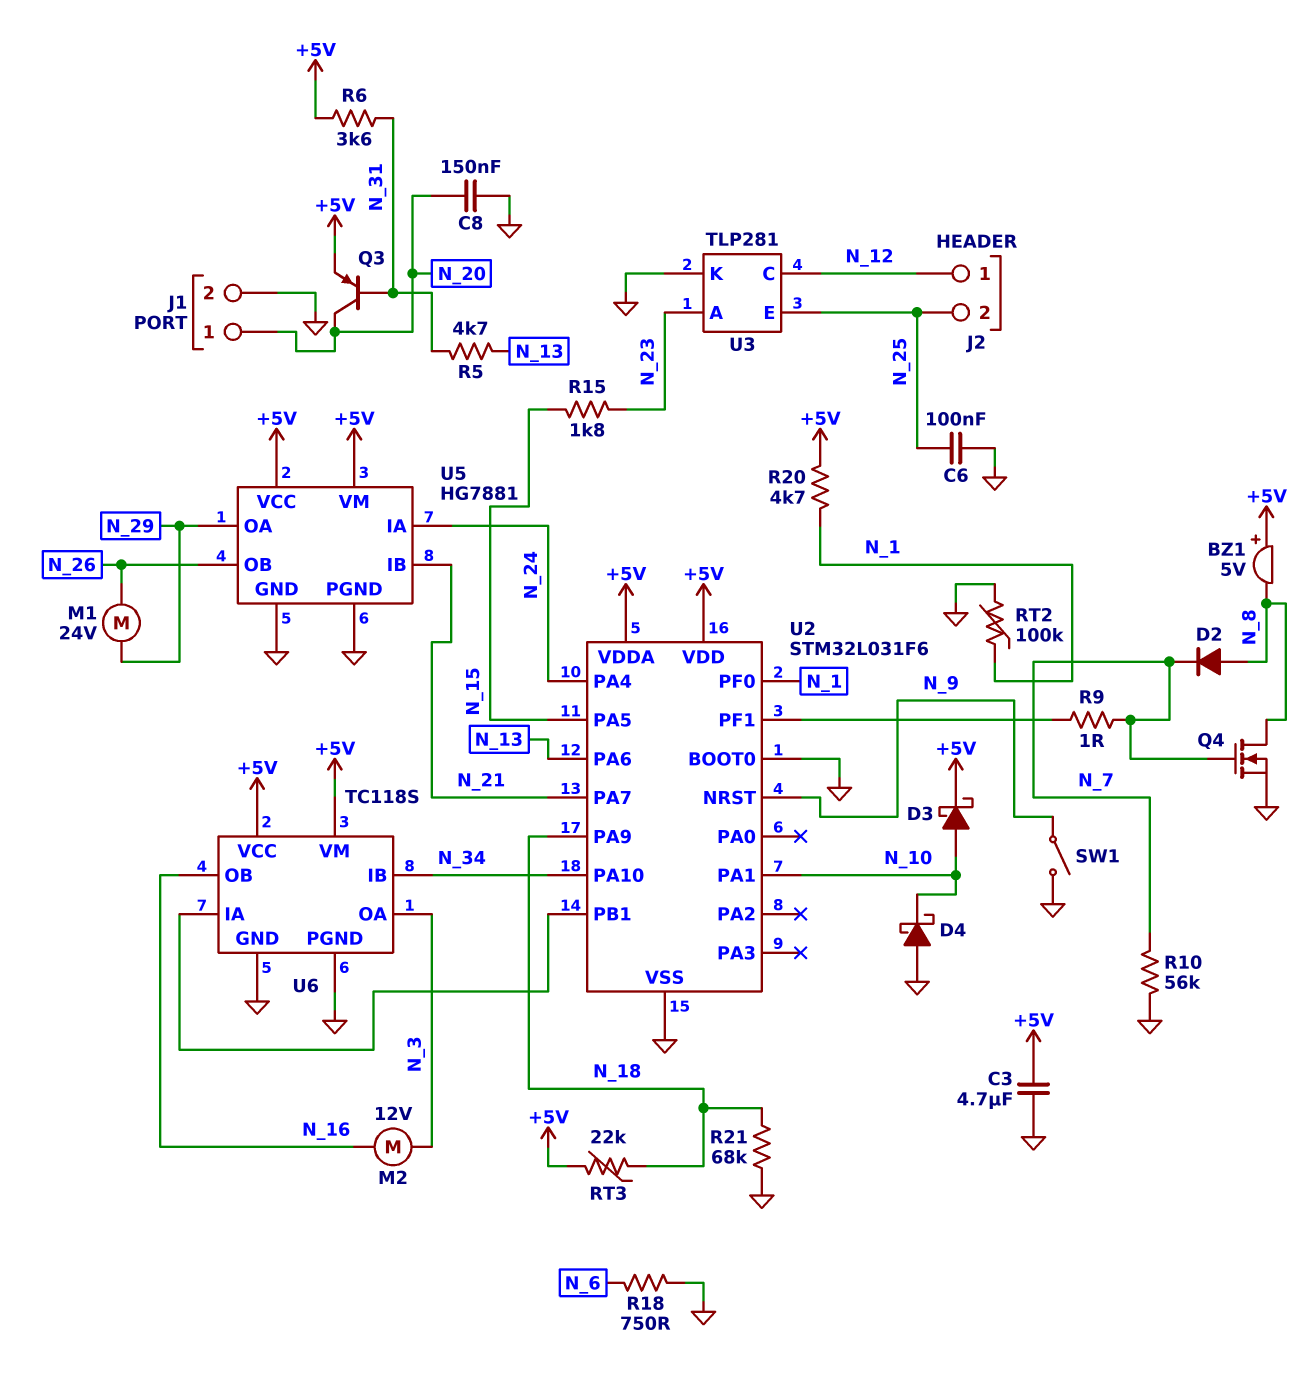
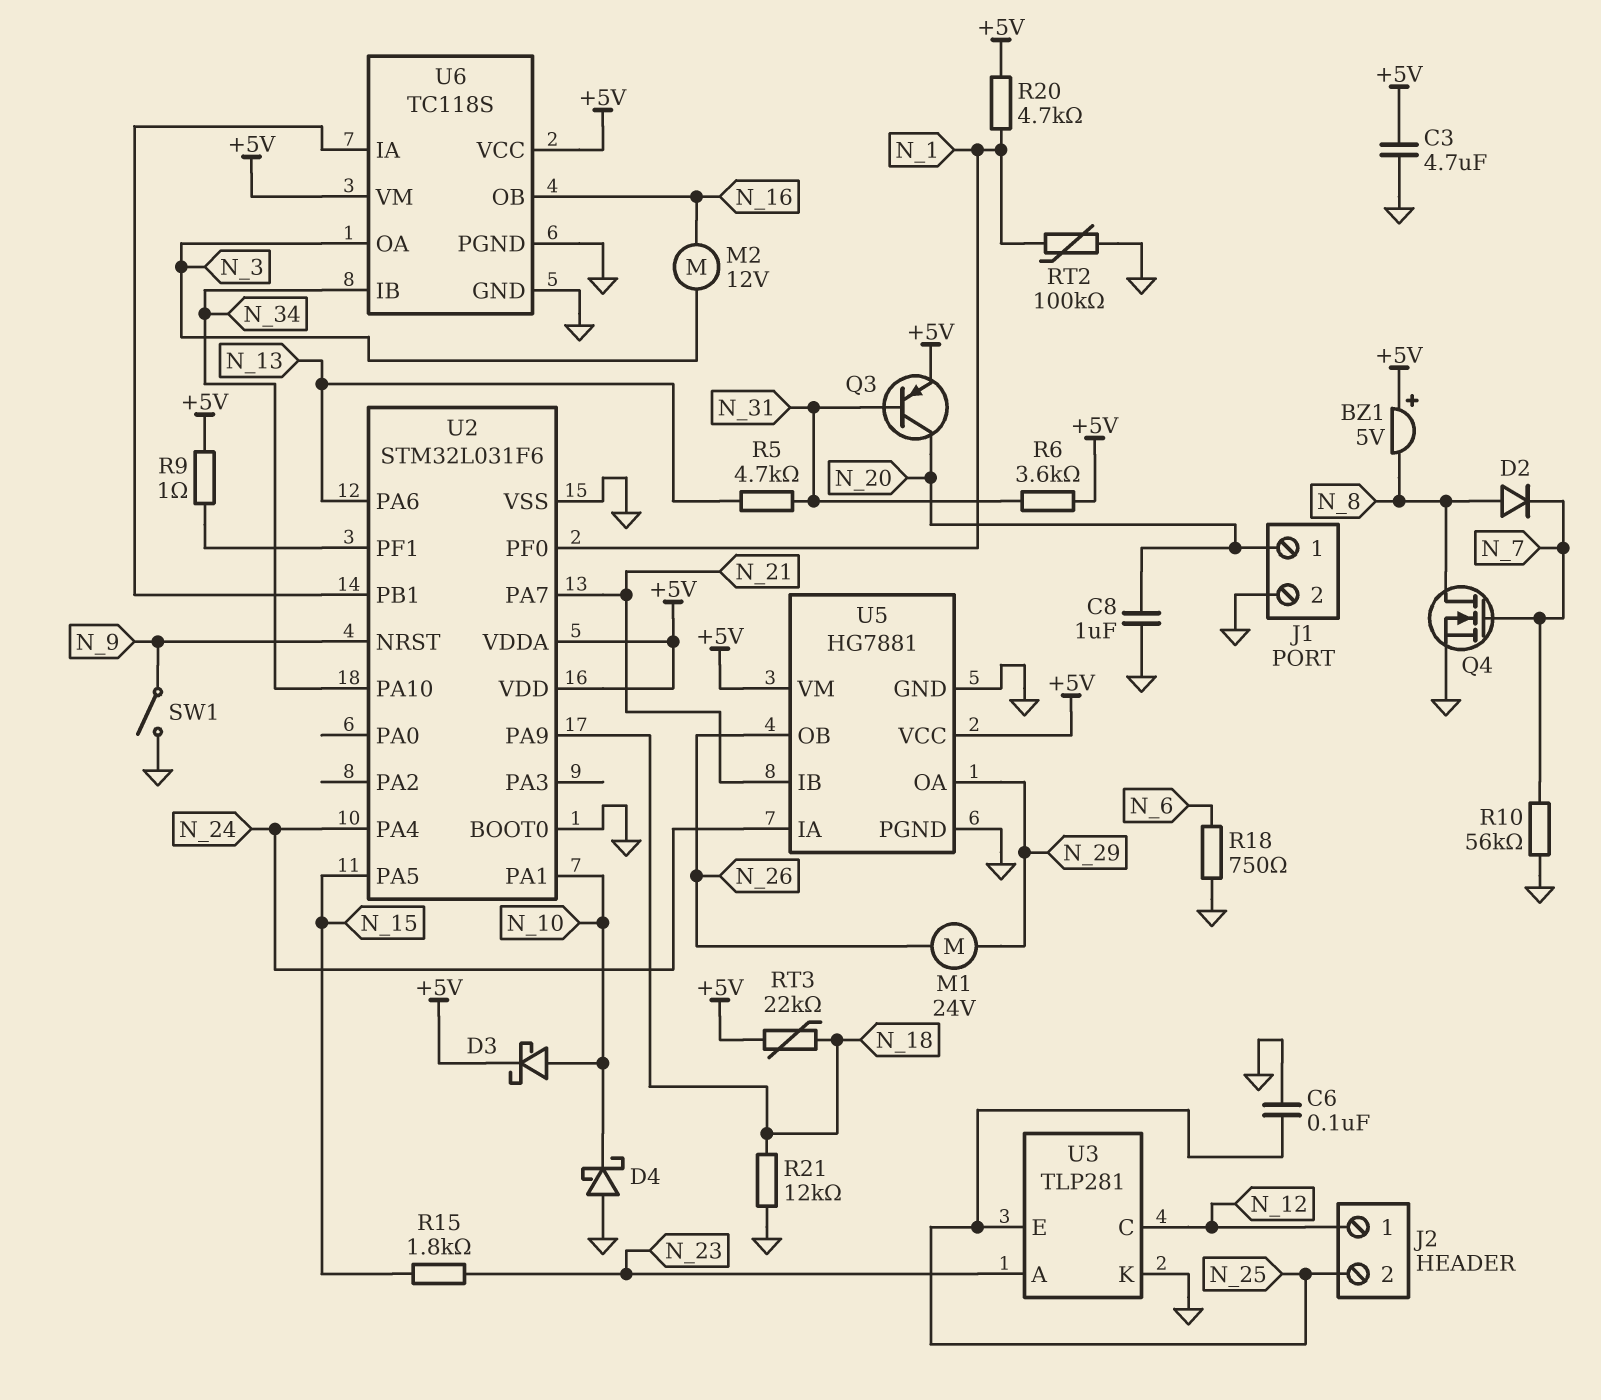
C8: 150nF (GND, N_20) -> 1uF (GND, N_20)
R9: 1 (N_7, U2/PF1) -> 1 (+5V, U2/PF1)
R21: 68k (GND, N_18) -> 12k (GND, N_18)

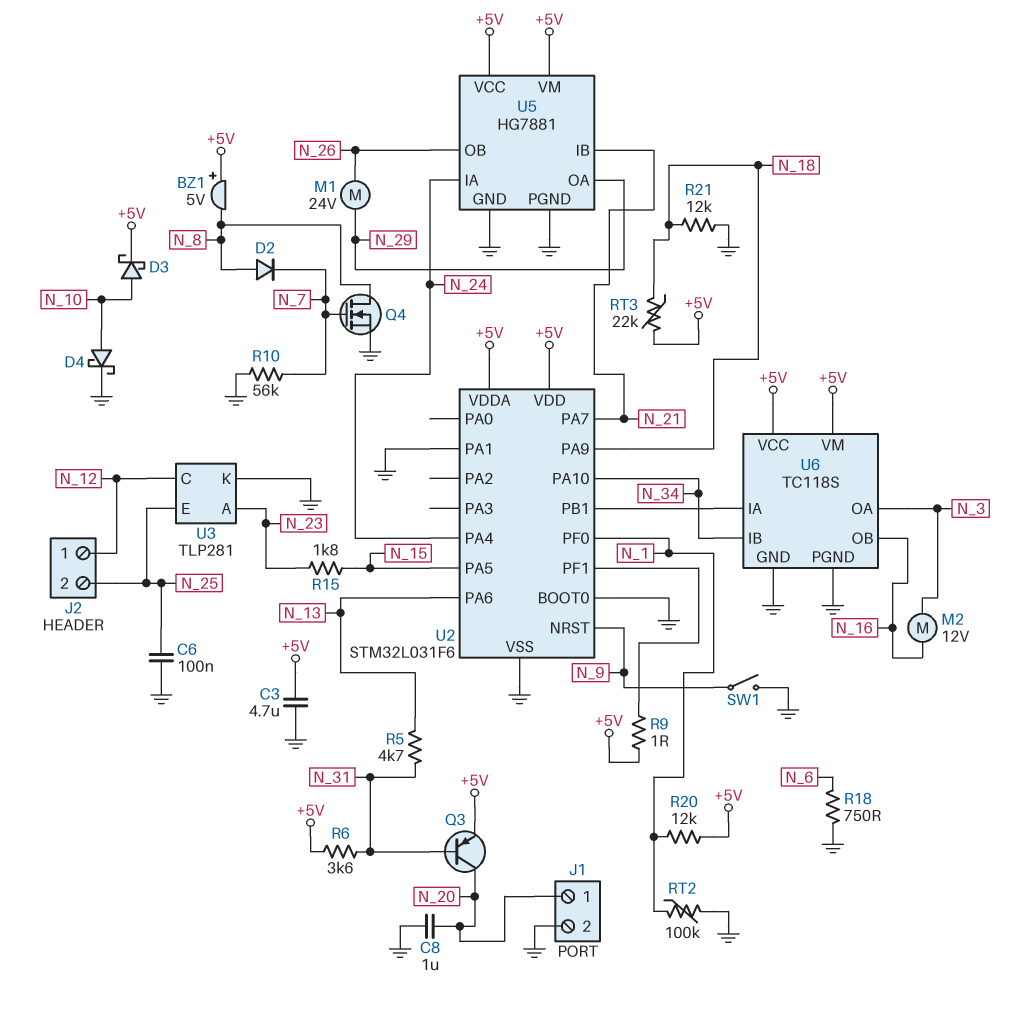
D4: schottky (A GND, K N_10) -> schottky (A N_10, K GND)
R20: 4.7k (+5V, N_1) -> 12k (+5V, N_1)
U2 pin PA1: N_10 -> GND

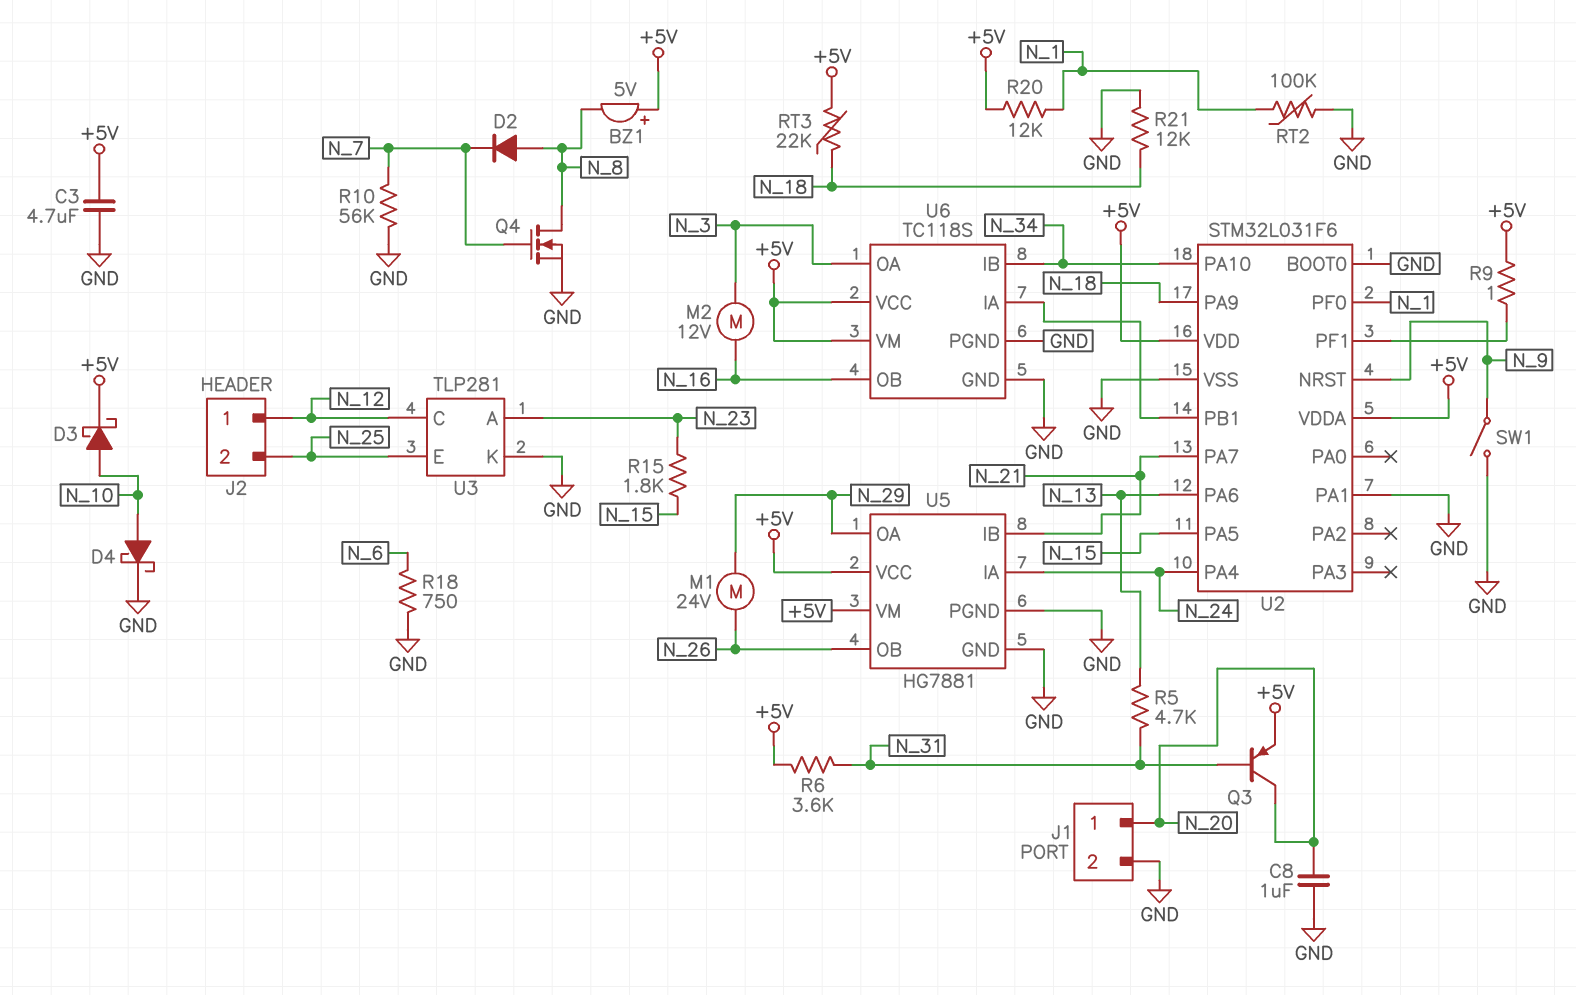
C6: 100nF (GND, N_25) -> none

